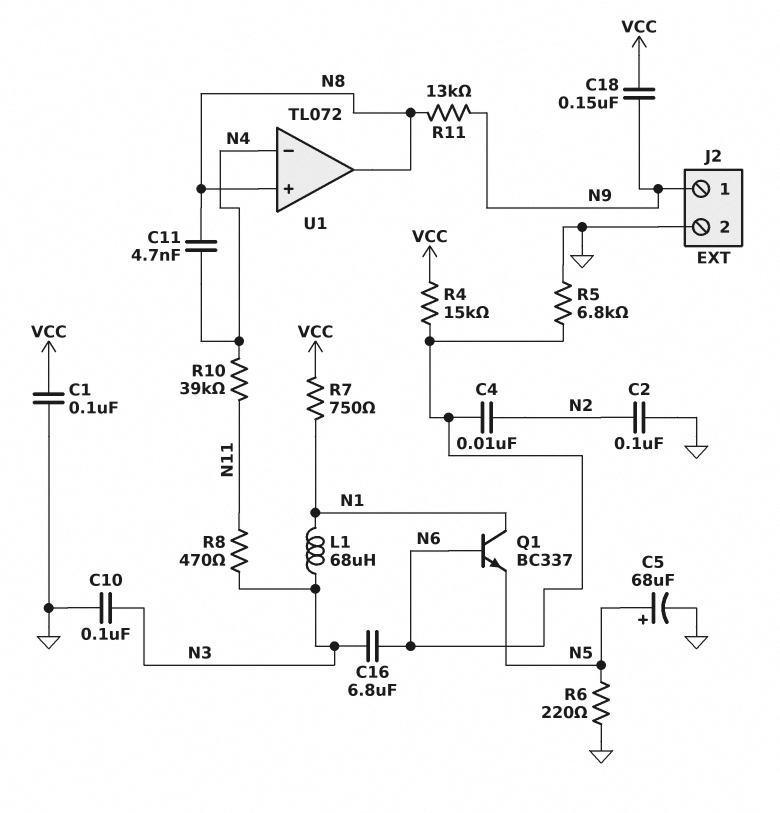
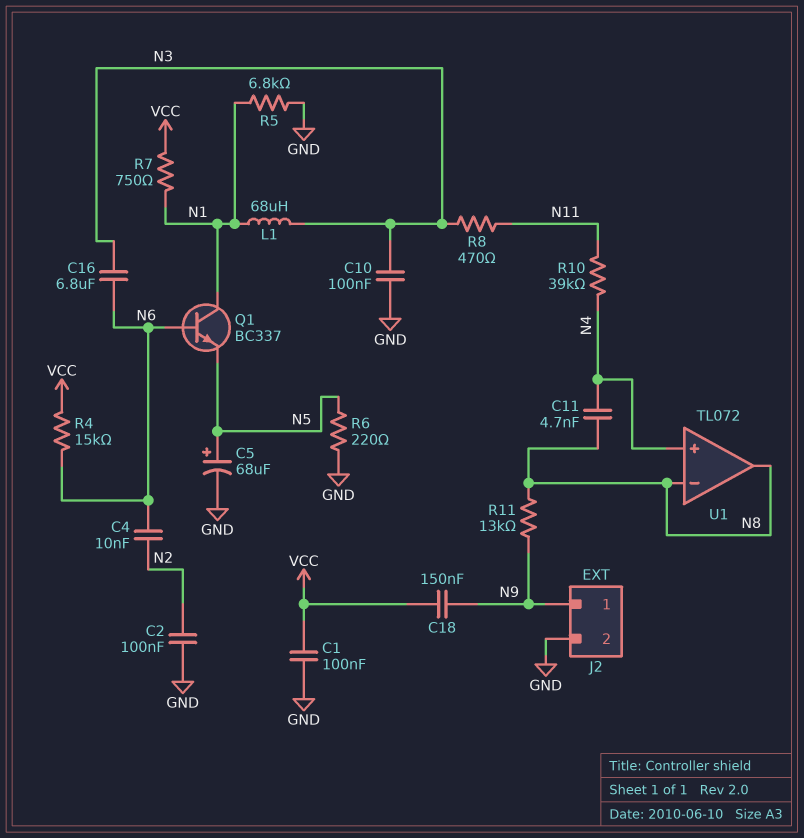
R5: 6.8k (GND, N6) -> 6.8k (GND, N1)
U1 pin in+: N8 -> N4
U1 pin in-: N4 -> N8

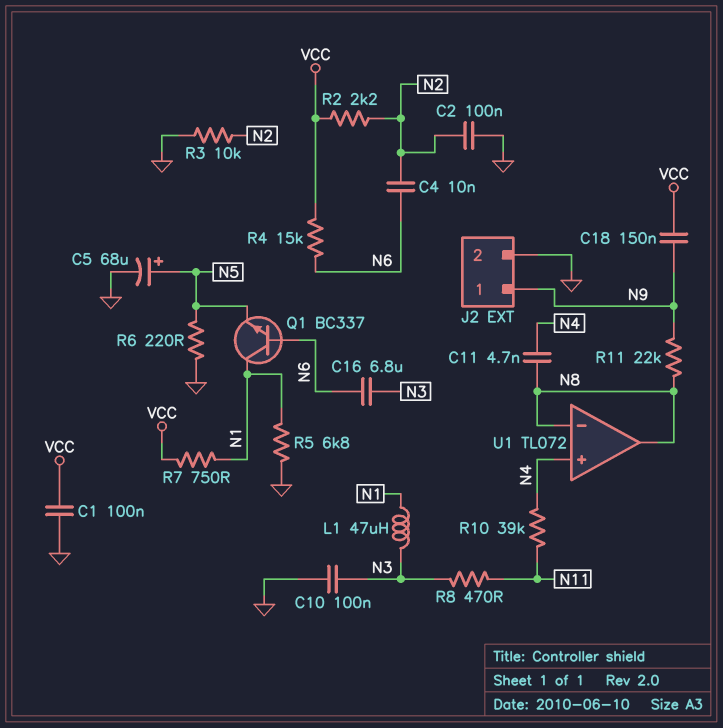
L1: 68uH (N1, N3) -> 47uH (N1, N3)
R2: none -> 2.2k (N2, VCC)
R3: none -> 10k (GND, N2)
R11: 13k (N8, N9) -> 22k (N8, N9)

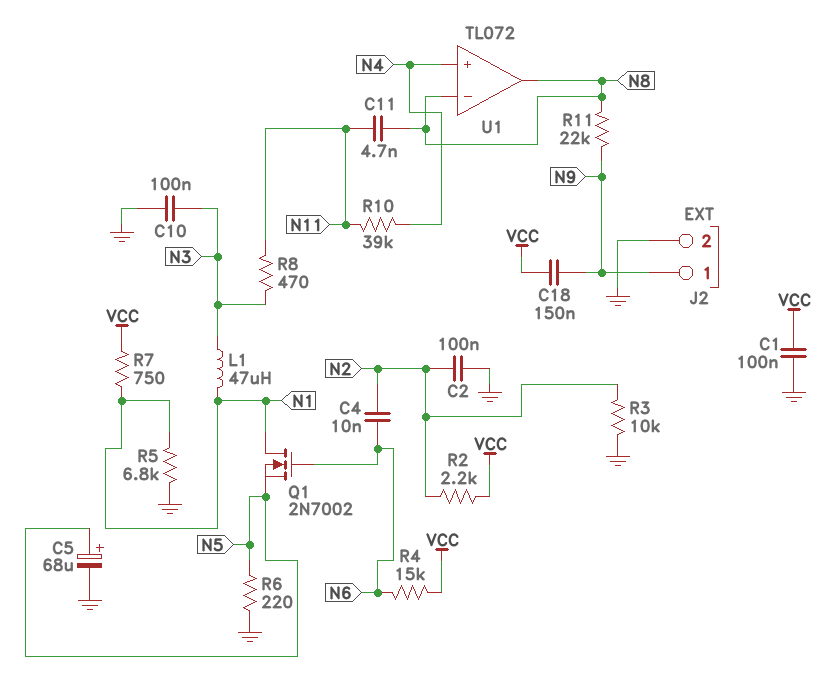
C11: 4.7nF (N4, N8) -> 4.7nF (N8, N11)
C16: 6.8uF (N3, N6) -> none
Q1: NPN BC337 (B N6, C N1, E N5) -> NMOS 2N7002 (G N6, D N1, S N5)

